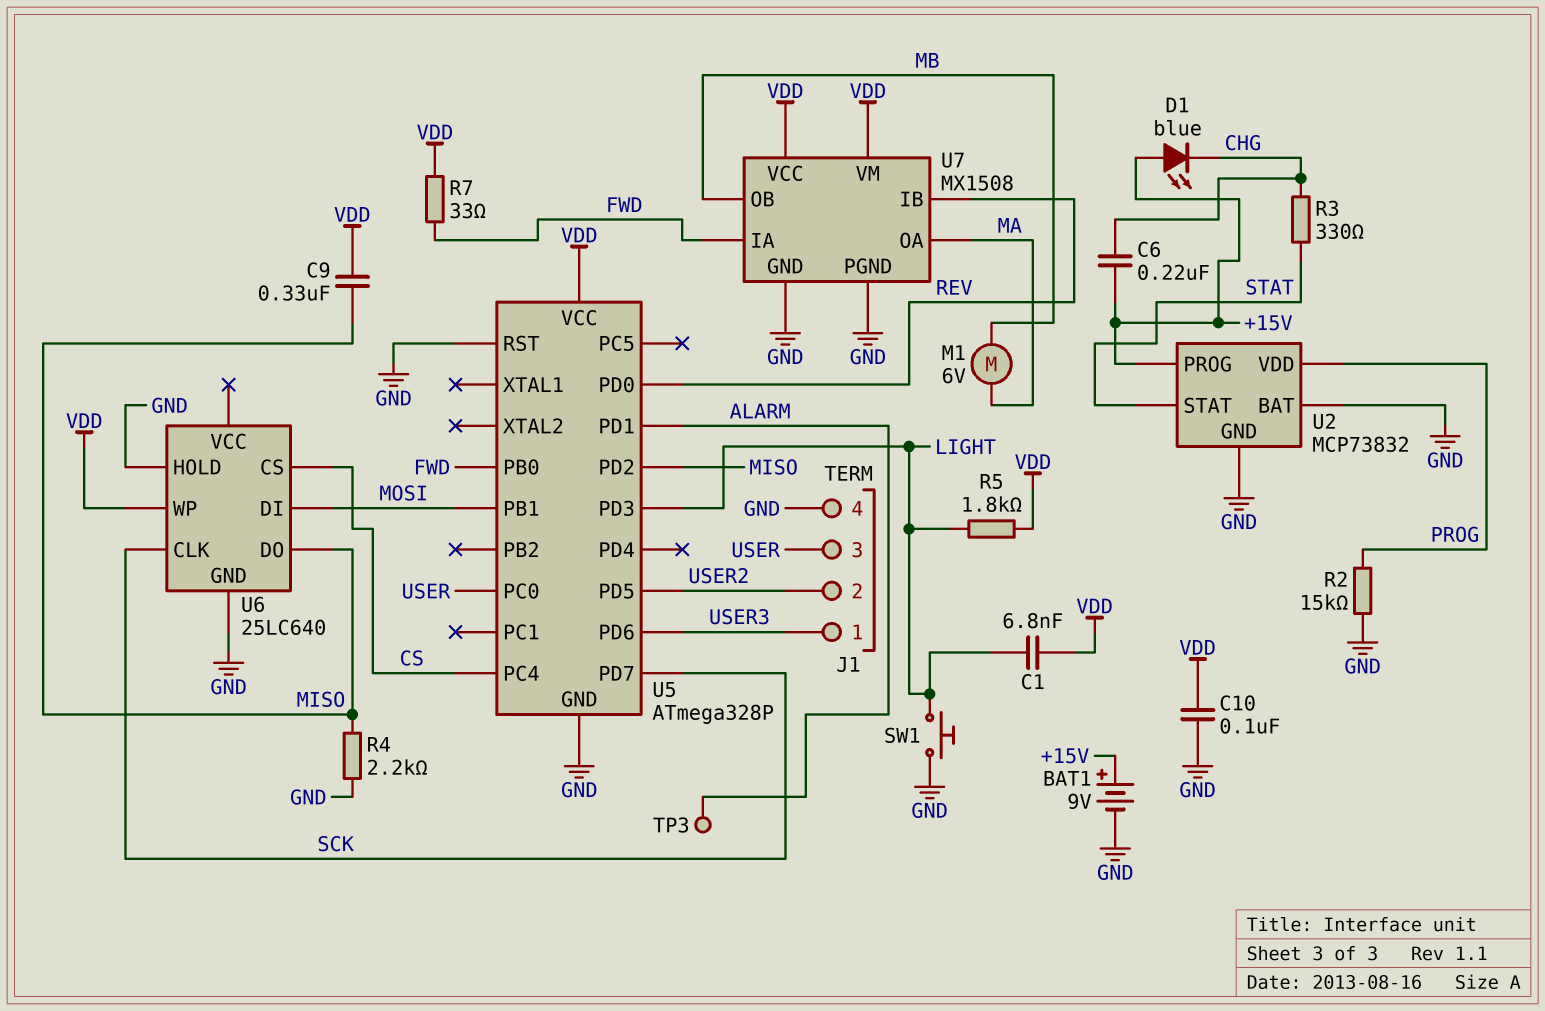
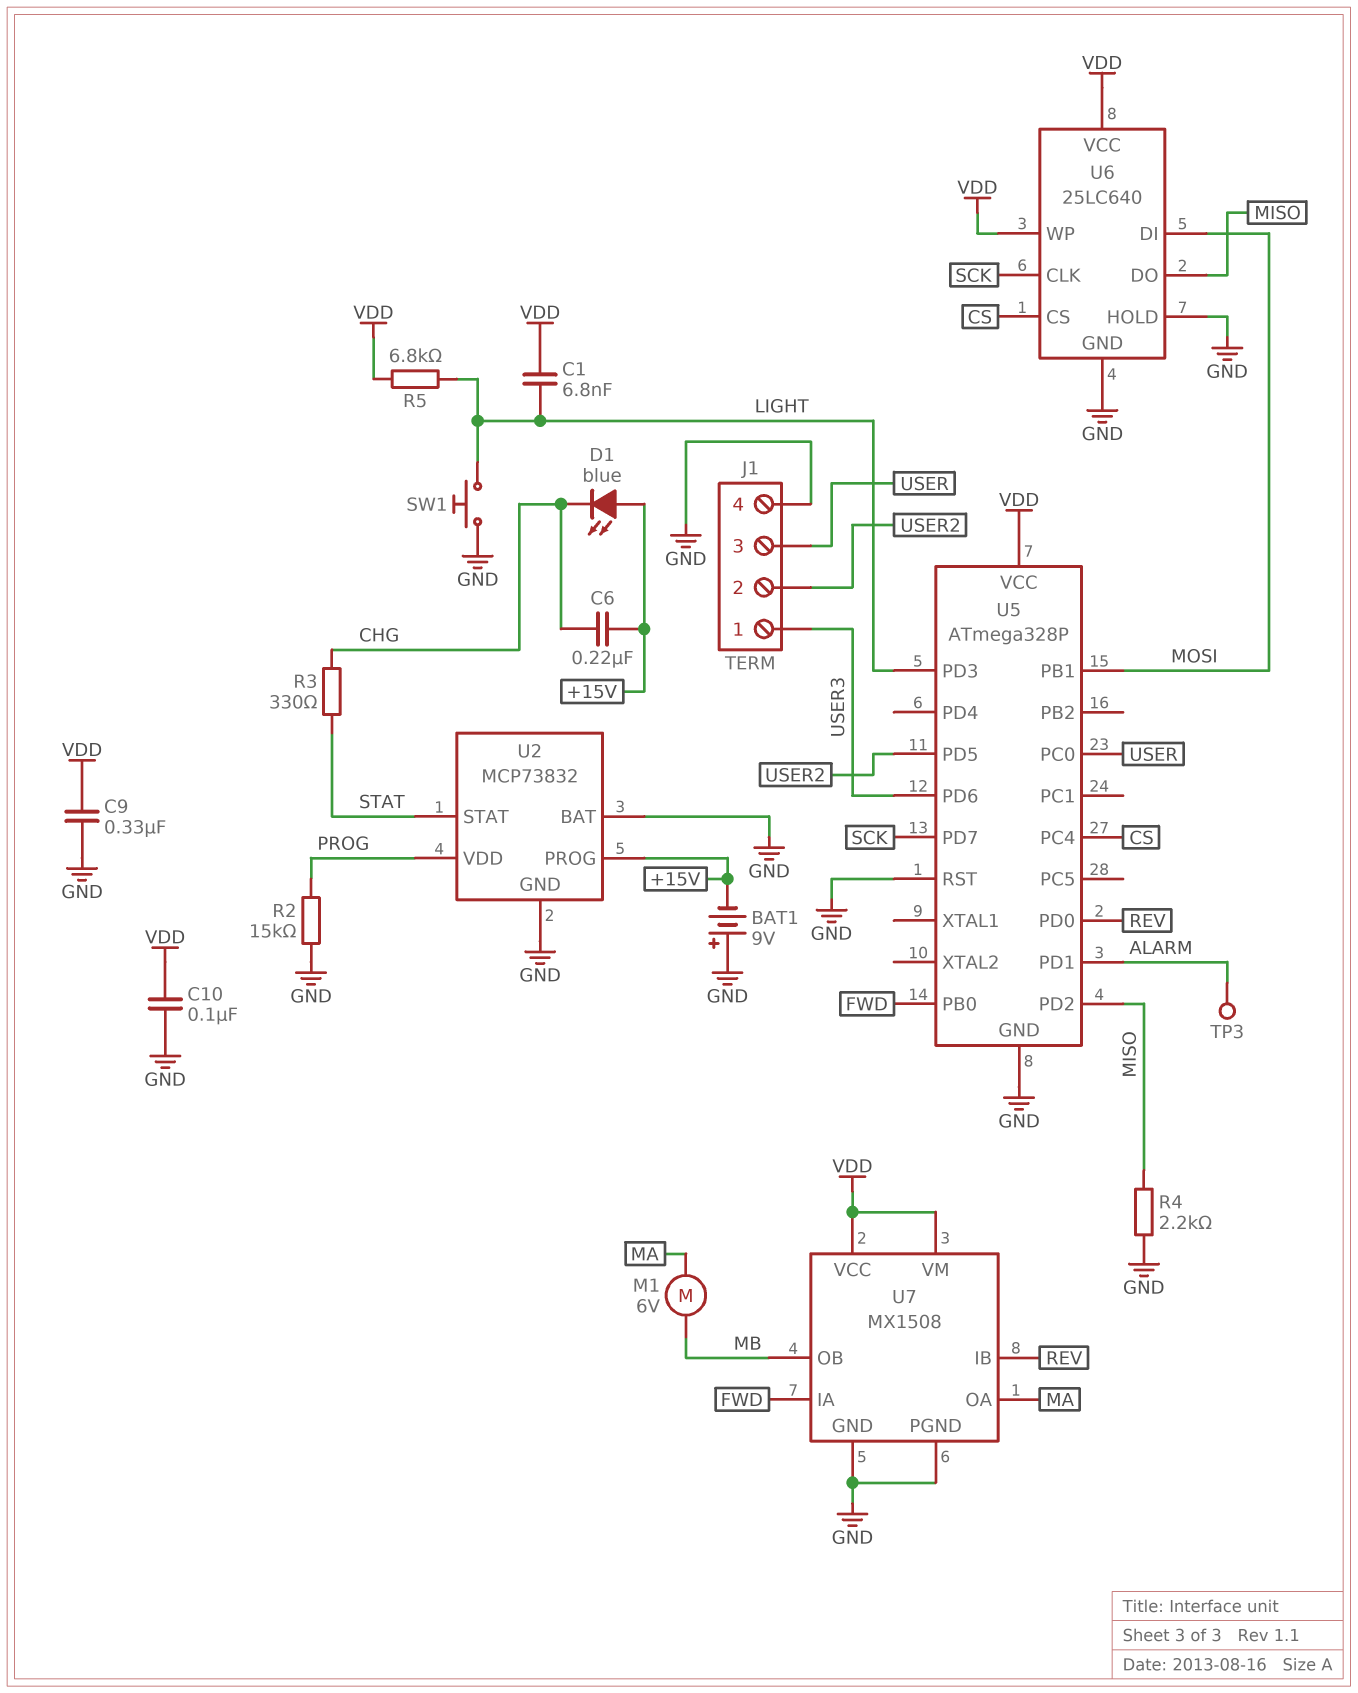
BAT1: 9V (plus +15V, minus GND) -> 9V (plus GND, minus +15V)
C9: 330nF (MISO, VDD) -> 330nF (GND, VDD)
R5: 1.8k (LIGHT, VDD) -> 6.8k (LIGHT, VDD)
R7: 33 (FWD, VDD) -> none
U6 pin VCC: none -> VDD

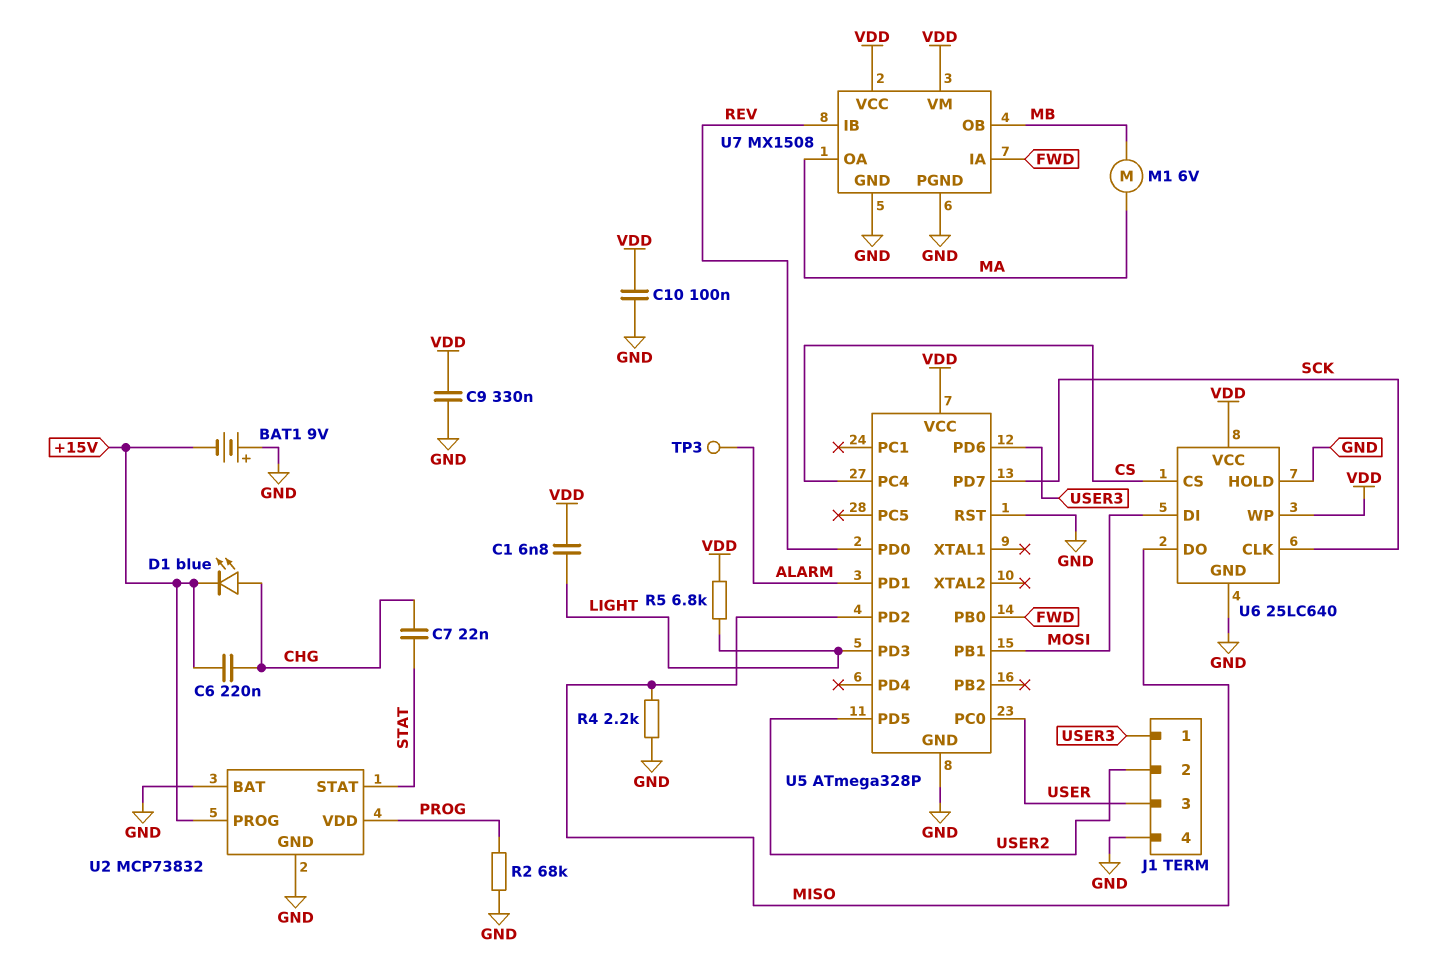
C7: none -> 22nF (CHG, STAT)
D1: LED blue (A +15V, K CHG) -> LED blue (A CHG, K +15V)
R2: 15k (GND, PROG) -> 68k (GND, PROG)
R3: 330 (CHG, STAT) -> none
SW1: button (GND, LIGHT) -> none

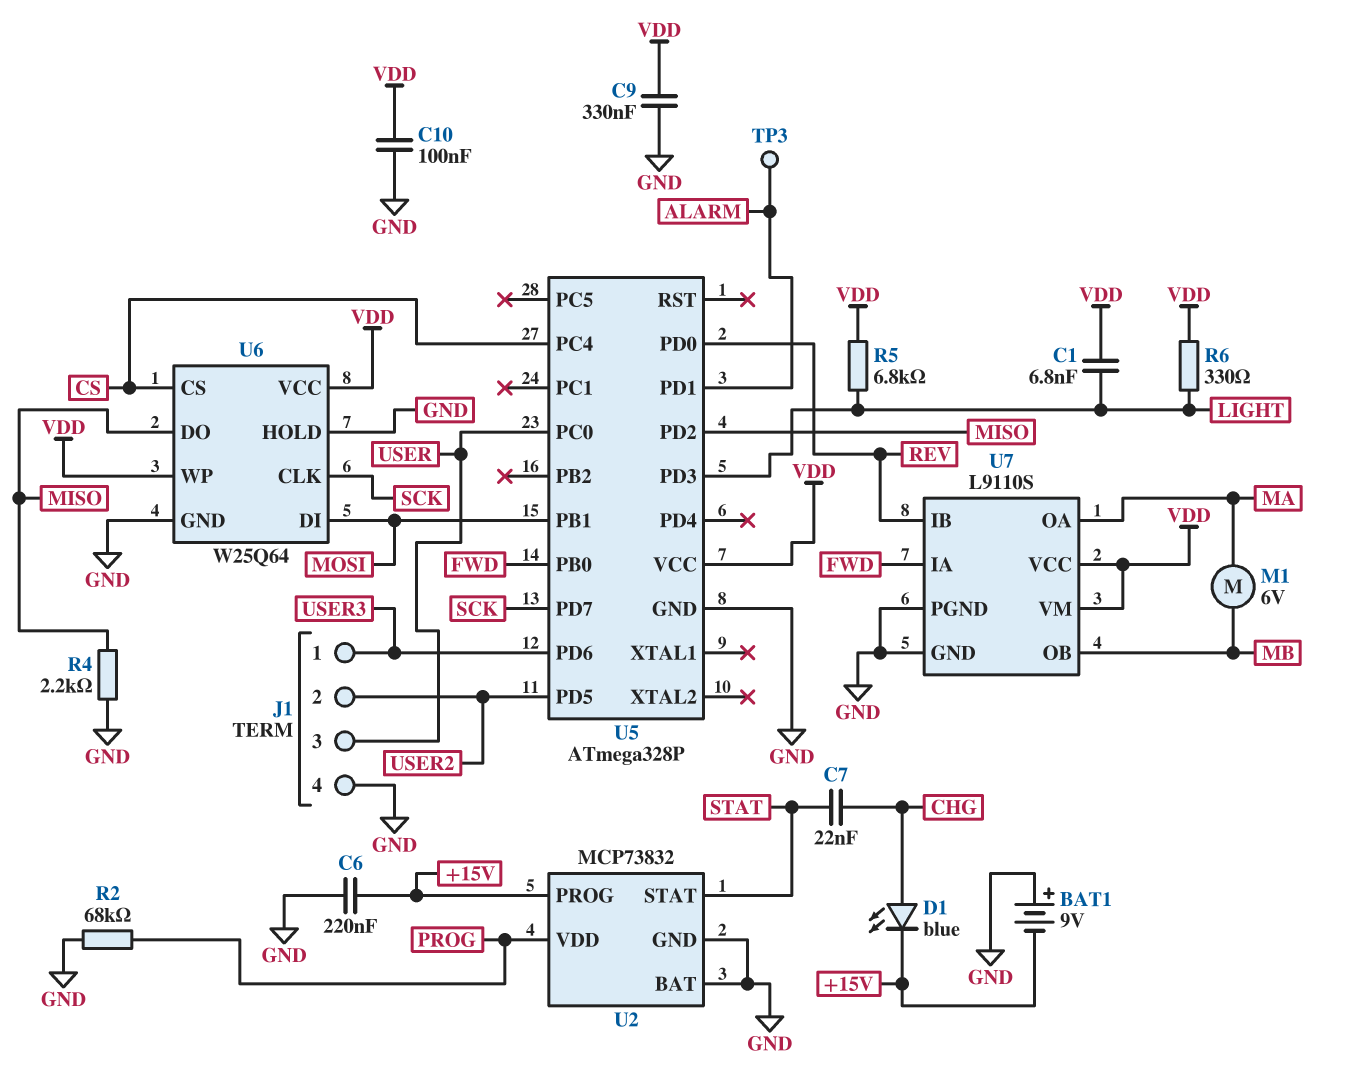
C6: 220nF (+15V, CHG) -> 220nF (+15V, GND)
R6: none -> 330 (LIGHT, VDD)
U5 pin RST: GND -> none
U6: 25LC640 -> W25Q64
U7: MX1508 -> L9110S

